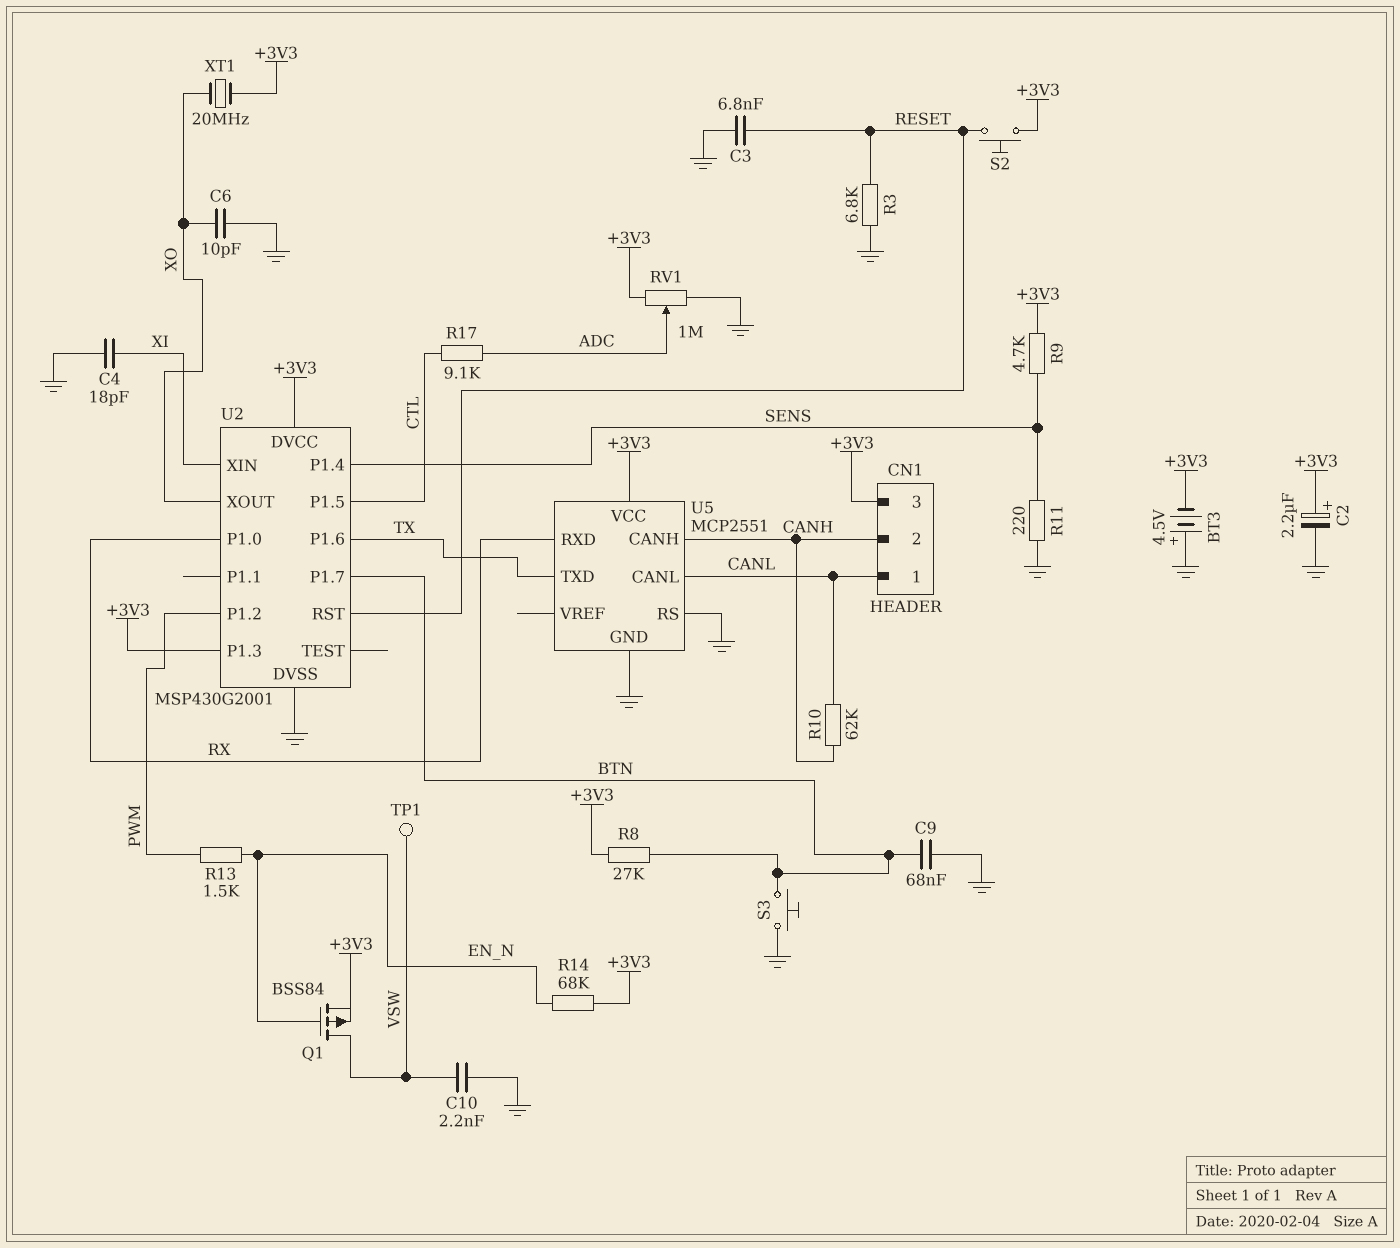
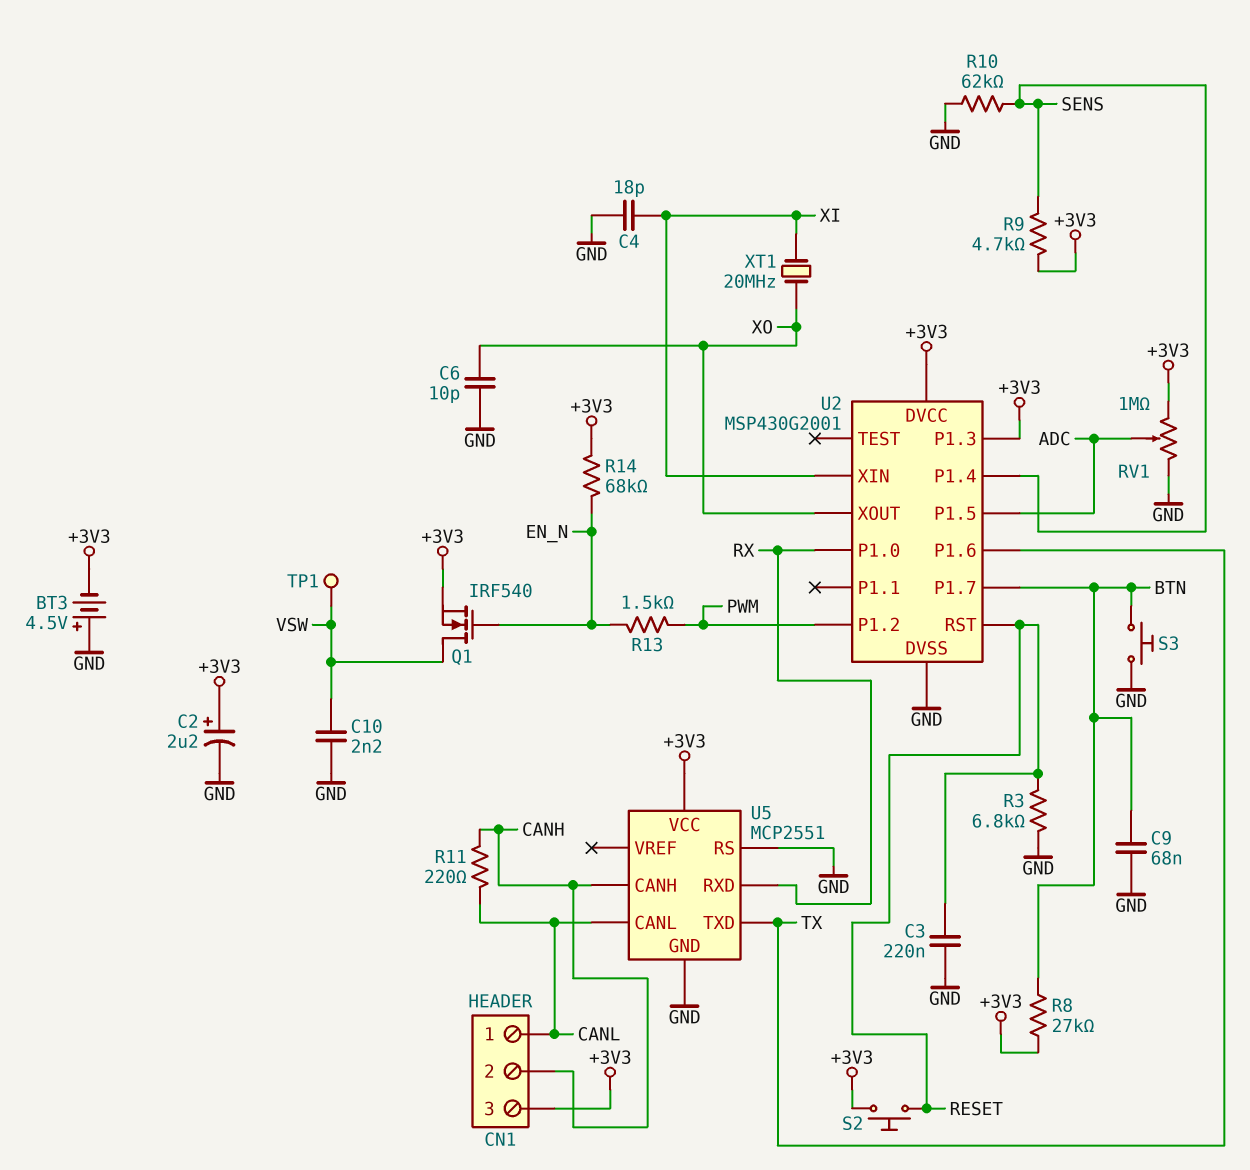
C3: 6.8nF (GND, RESET) -> 220nF (GND, RESET)
Q1: PMOS BSS84 (G EN_N, D VSW, S +3V3) -> NMOS IRF540 (G EN_N, D VSW, S +3V3)
R10: 62k (CANH, CANL) -> 62k (GND, SENS)
R11: 220 (GND, SENS) -> 220 (CANH, CANL)
R17: 9.1k (ADC, CTL) -> none
U2 pin P1.5: CTL -> ADC
XT1: 20MHz (+3V3, XO) -> 20MHz (XI, XO)

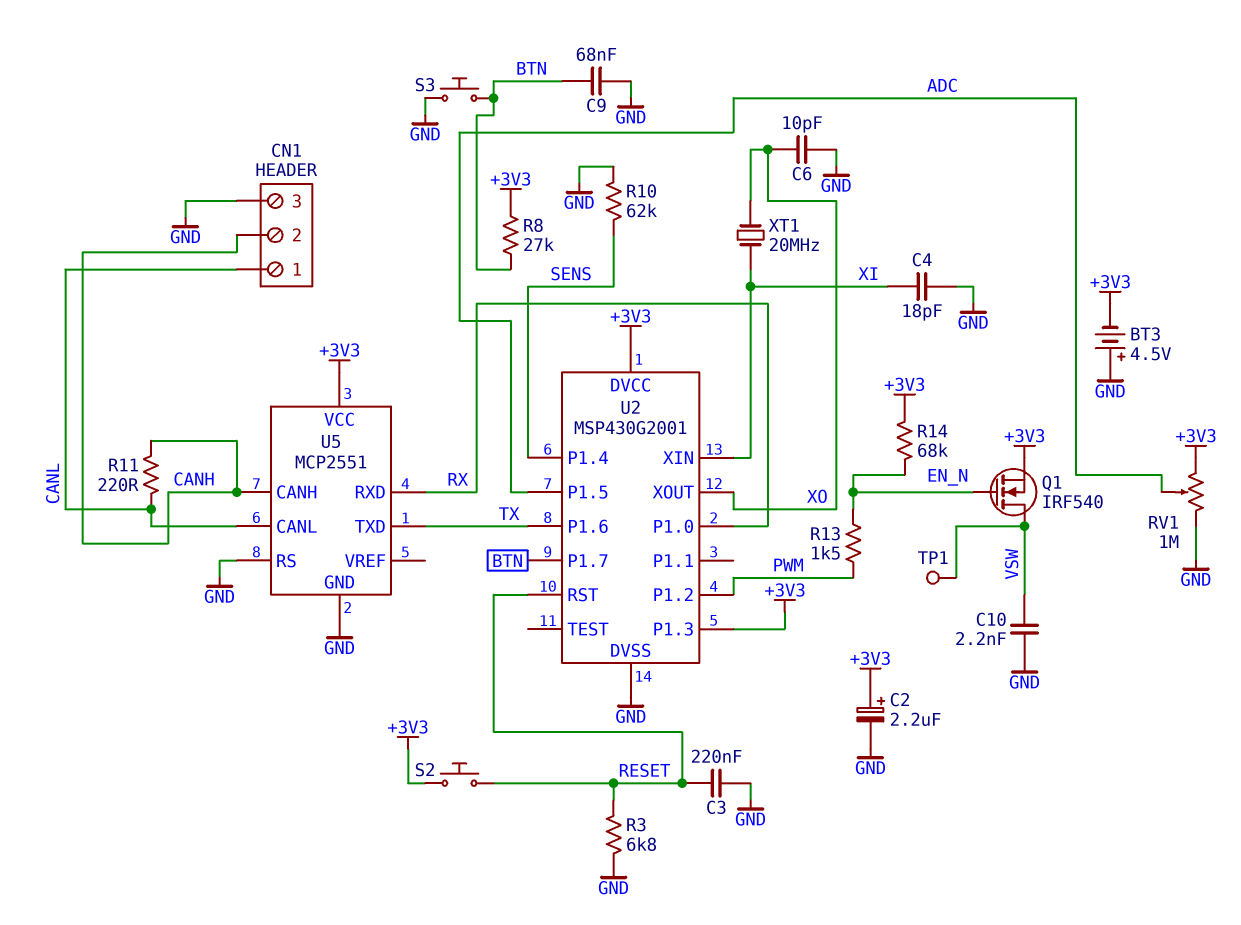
CN1 pin 3: +3V3 -> GND
R9: 4.7k (+3V3, SENS) -> none

